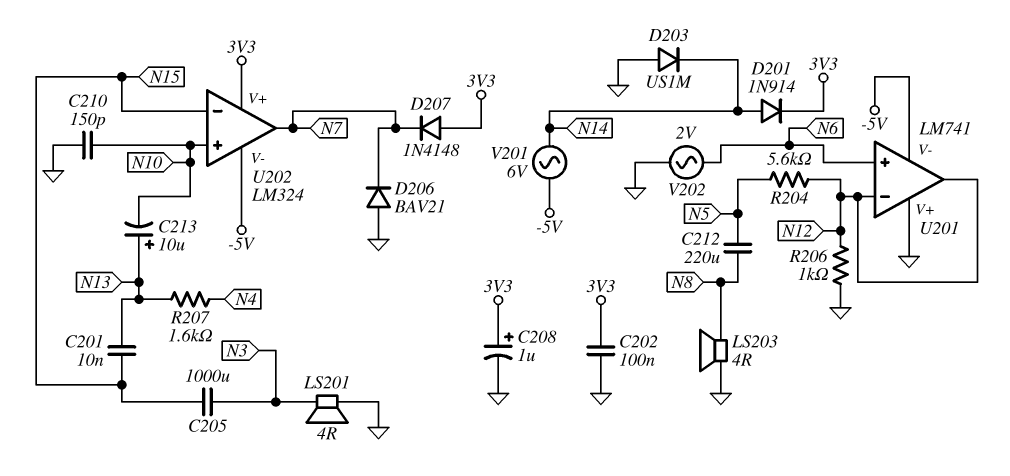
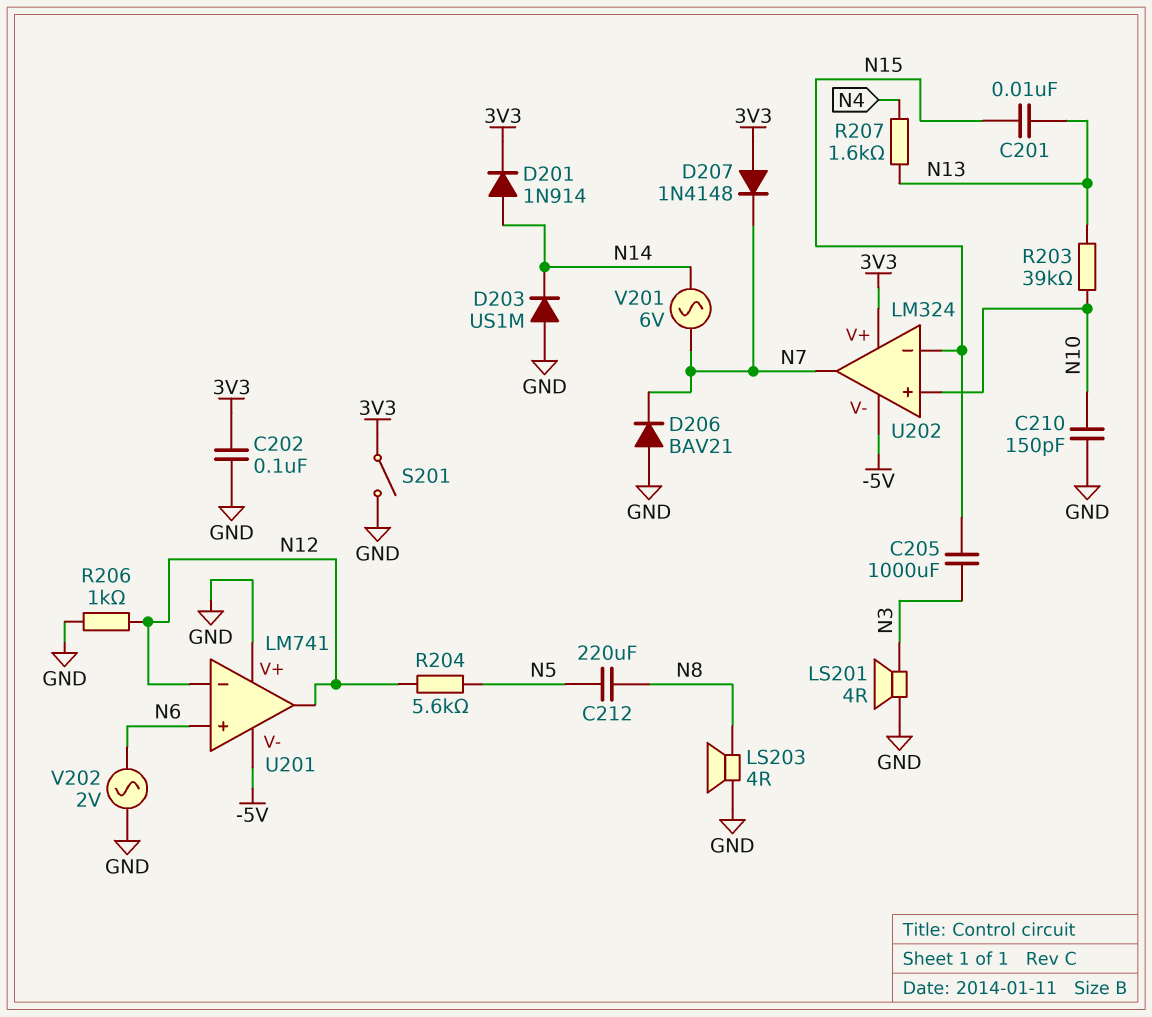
C208: 1uF (plus 3V3, minus GND) -> none
C213: 10uF (plus N13, minus N10) -> none
R203: none -> 39k (N10, N13)
S201: none -> switch (3V3, GND)
V201: AC 6V (-5V, N14) -> AC 6V (N7, N14)

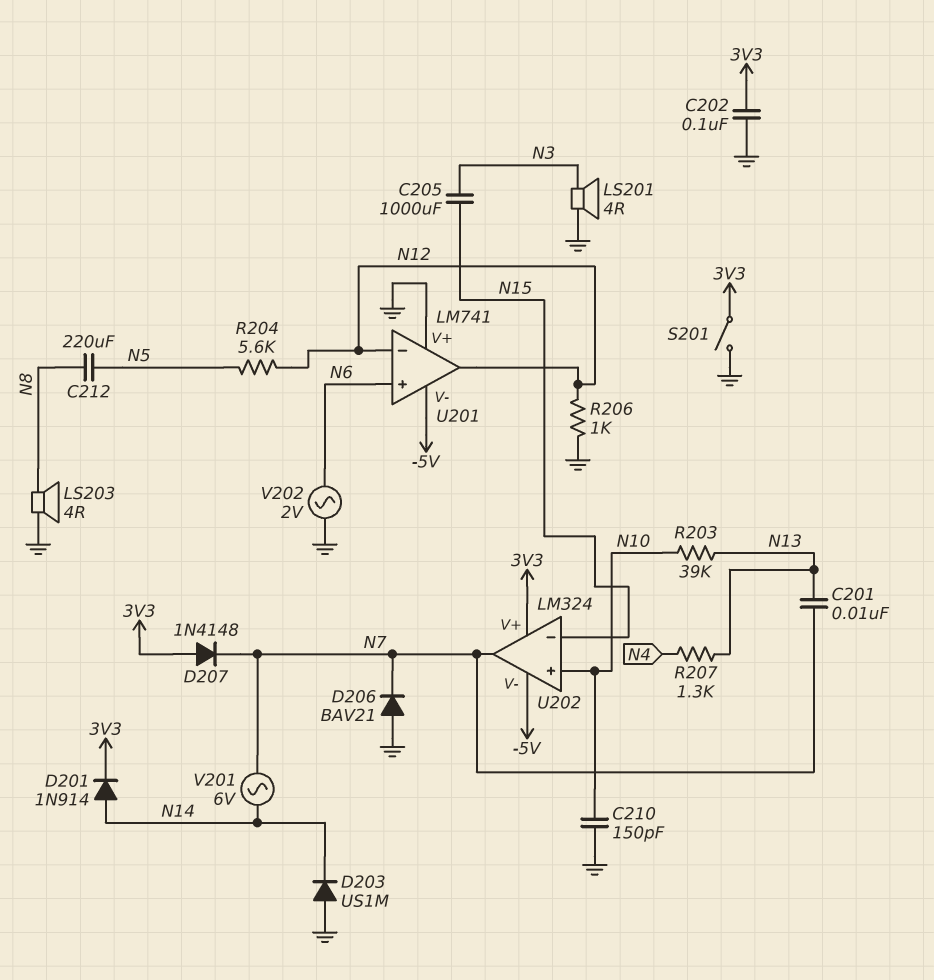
C201: 10nF (N13, N15) -> 10nF (N7, N13)
R207: 1.6k (N4, N13) -> 1.3k (N4, N13)

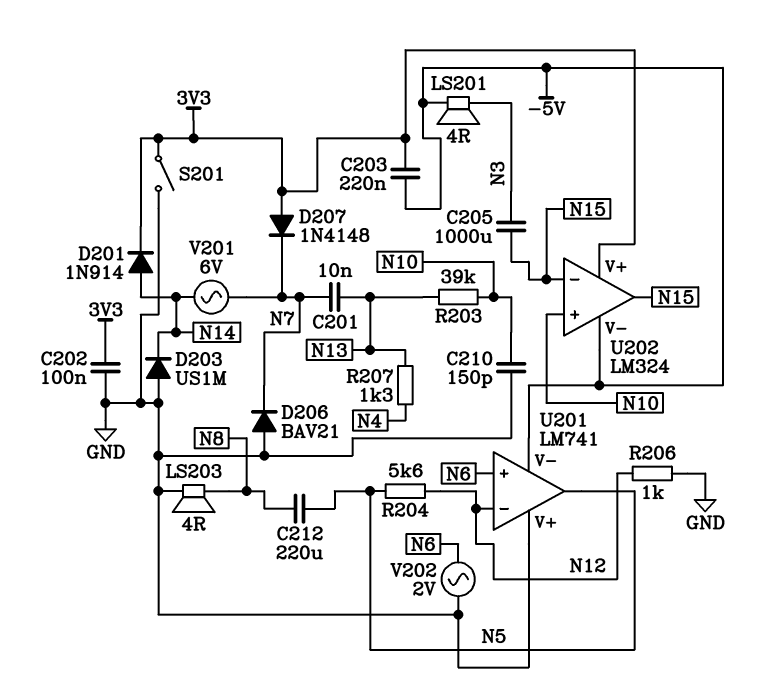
C203: none -> 220nF (-5V, 3V3)
LS201: speaker 4R (GND, N3) -> speaker 4R (-5V, N3)
U201 pin out: N12 -> N5
U202 pin out: N7 -> N15

